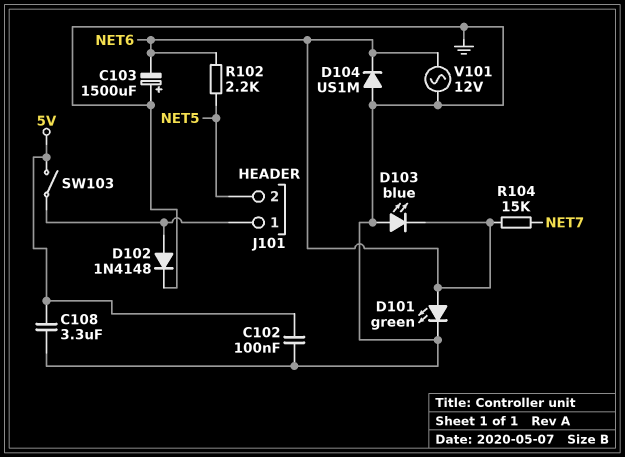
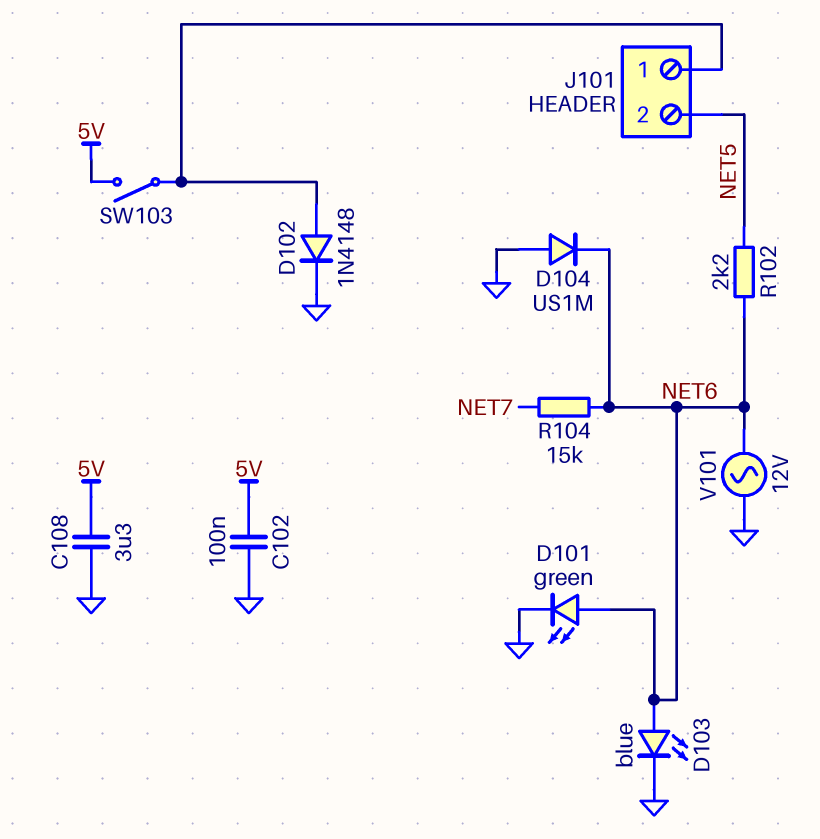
C103: 1500uF (plus GND, minus NET6) -> none
D103: LED blue (A GND, K NET6) -> LED blue (A NET6, K GND)

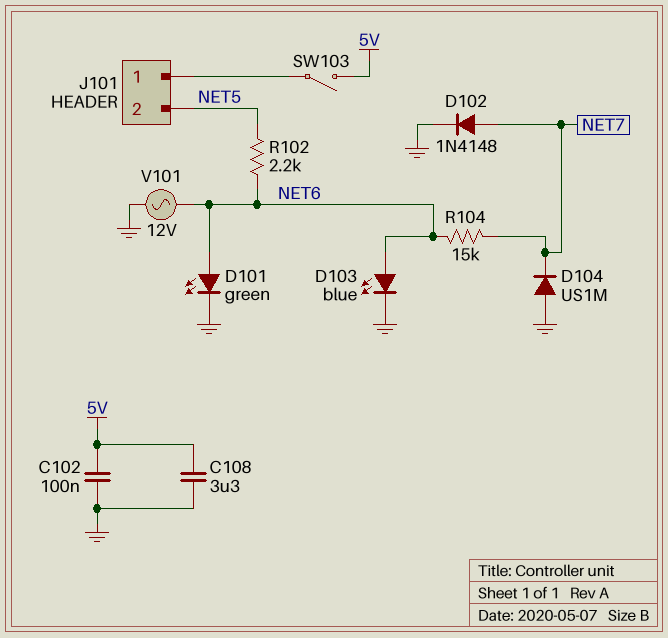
D102: diode 1N4148 (A J101/1, K GND) -> diode 1N4148 (A NET7, K GND)
D104: diode US1M (A GND, K NET6) -> diode US1M (A GND, K NET7)

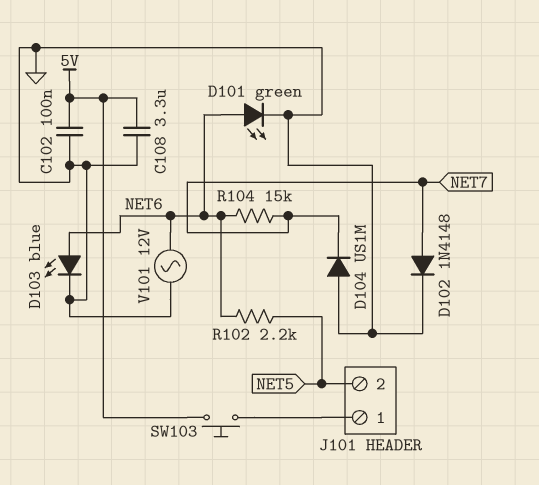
SW103: switch (5V, J101/1) -> button (5V, J101/1)

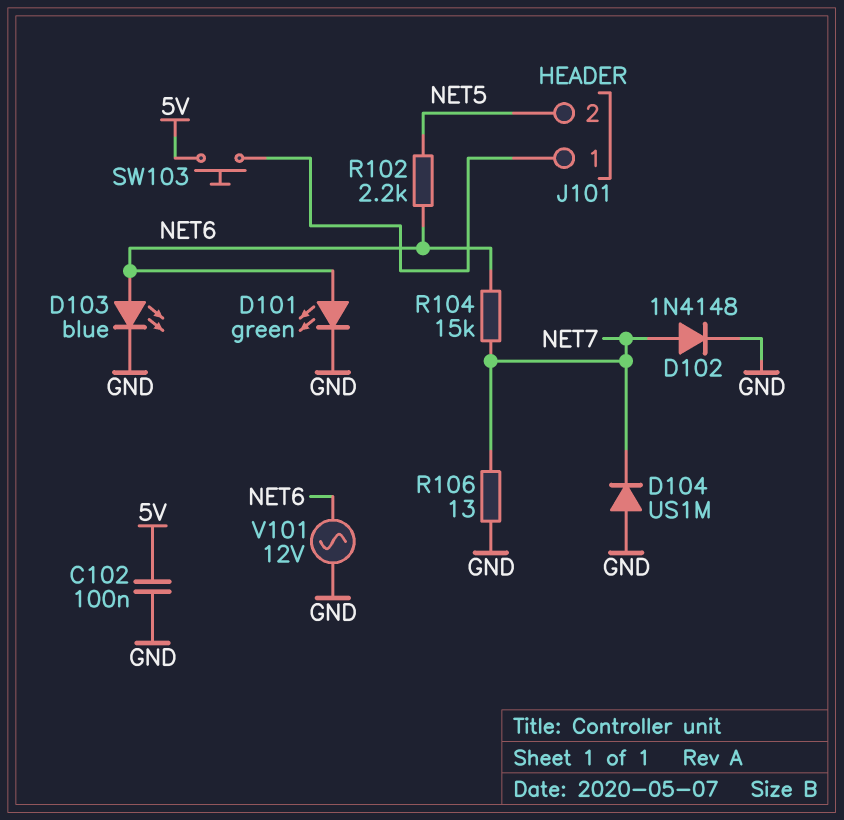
C108: 3.3uF (5V, GND) -> none
R106: none -> 13 (GND, NET7)

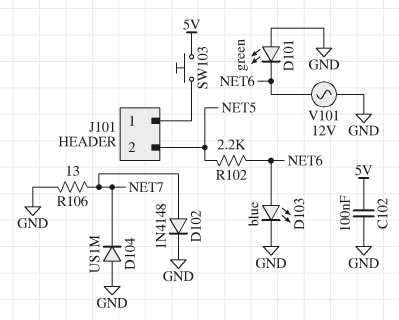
D101: LED green (A NET6, K GND) -> LED green (A GND, K NET6)
R104: 15k (NET6, NET7) -> none

